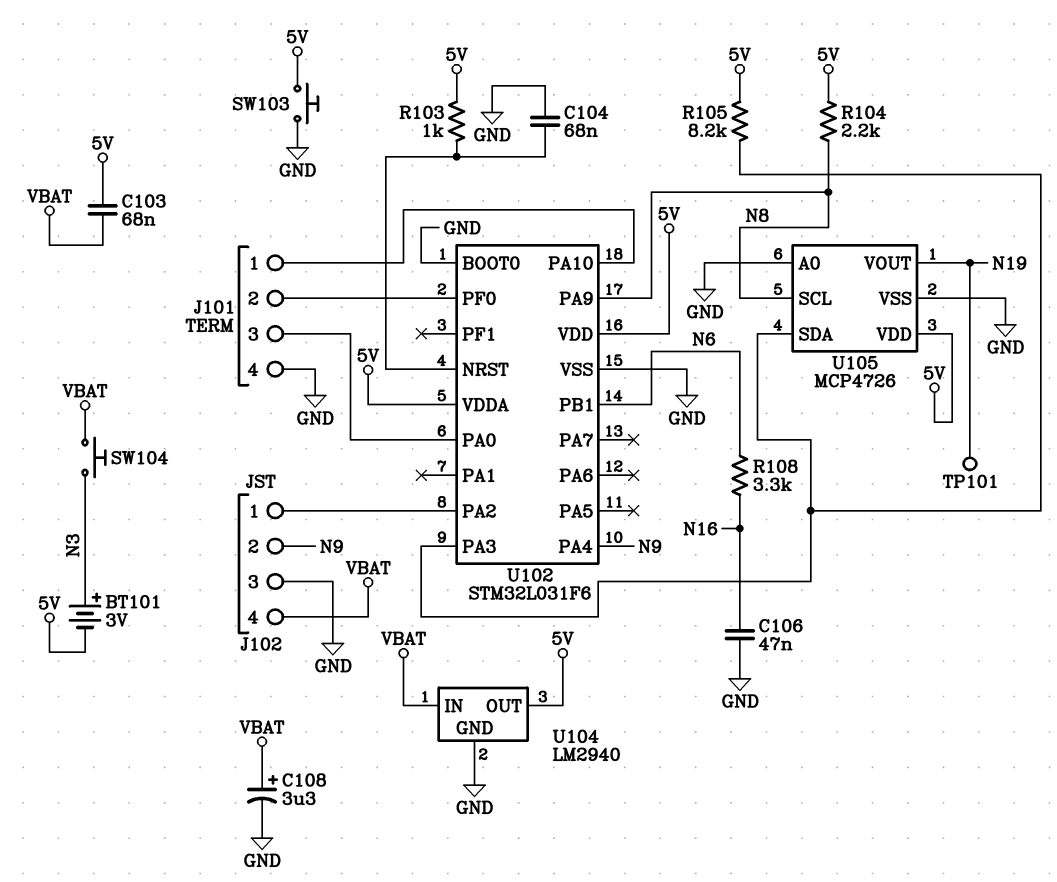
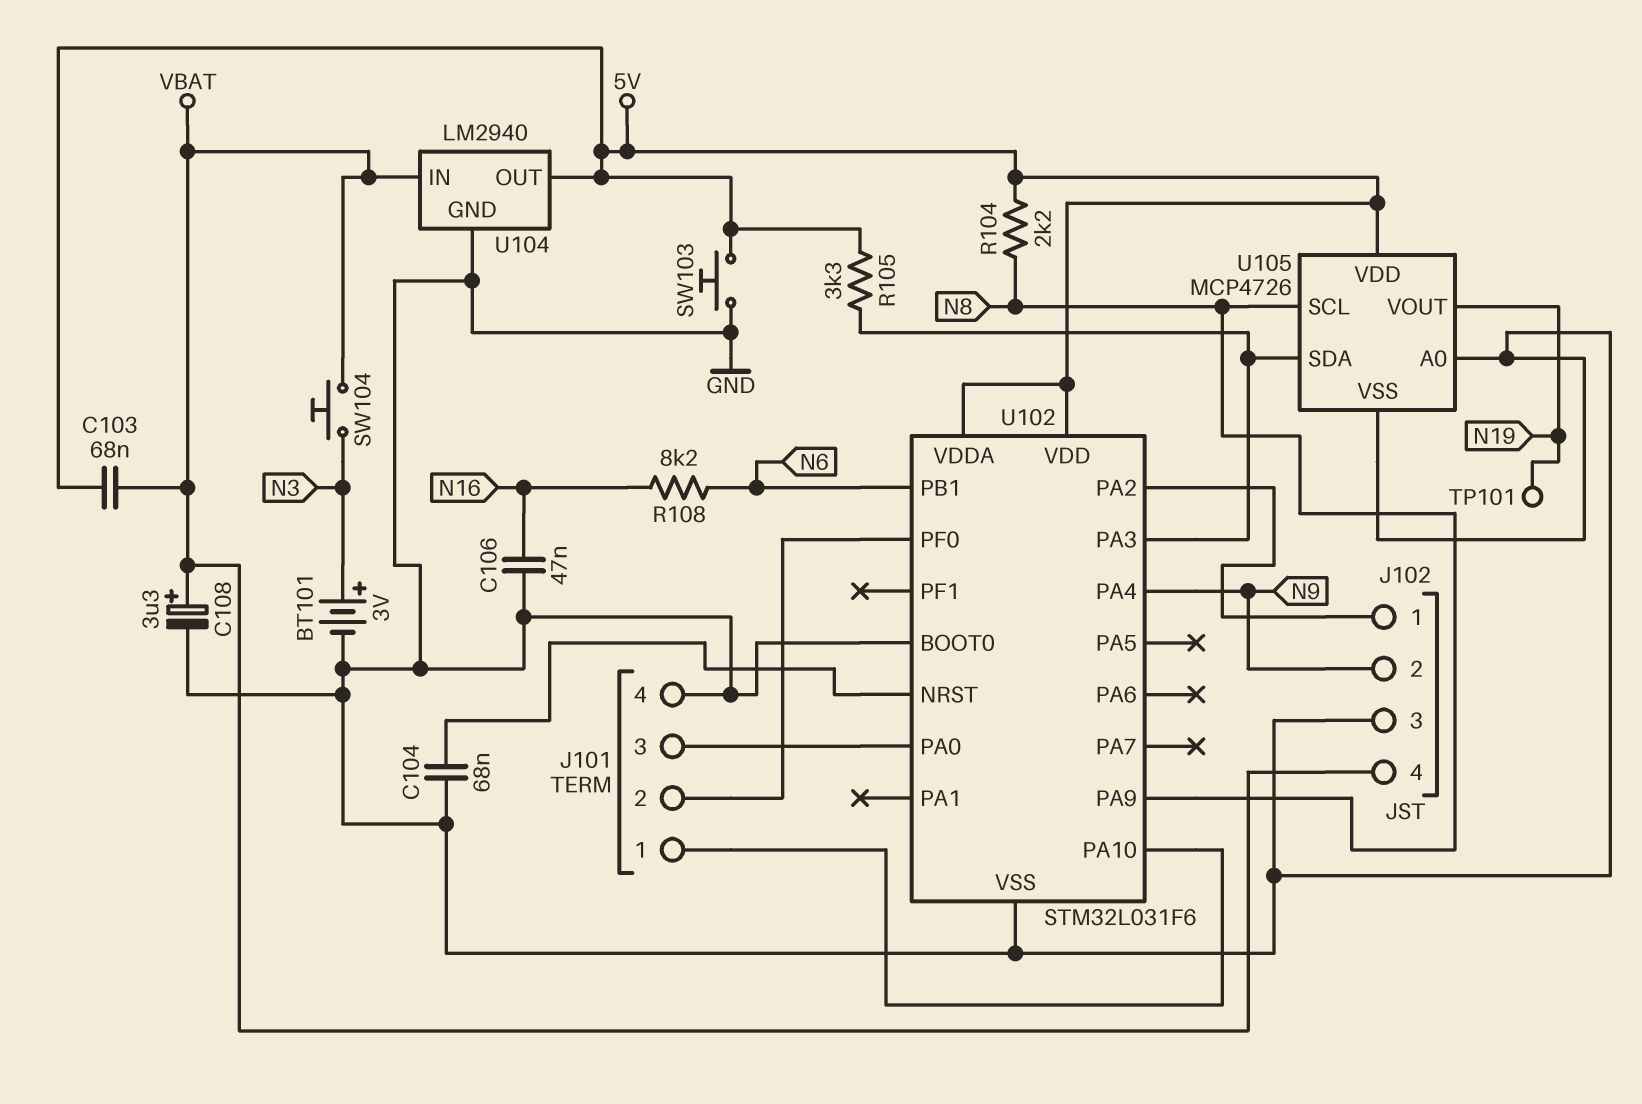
BT101: 3V (plus N3, minus 5V) -> 3V (plus N3, minus GND)
R103: 1k (5V, U102/NRST) -> none
R105: 8.2k (5V, U102/PA3) -> 3.3k (5V, U102/PA3)
R108: 3.3k (N6, N16) -> 8.2k (N6, N16)

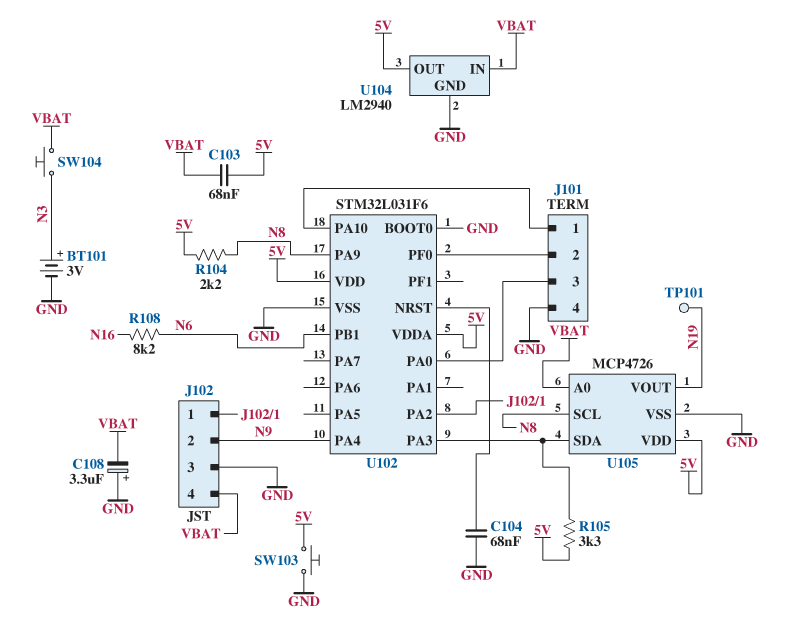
C106: 47nF (GND, N16) -> none
C108: 3.3uF (plus VBAT, minus GND) -> 3.3uF (plus GND, minus VBAT)
U105 pin A0: GND -> VBAT

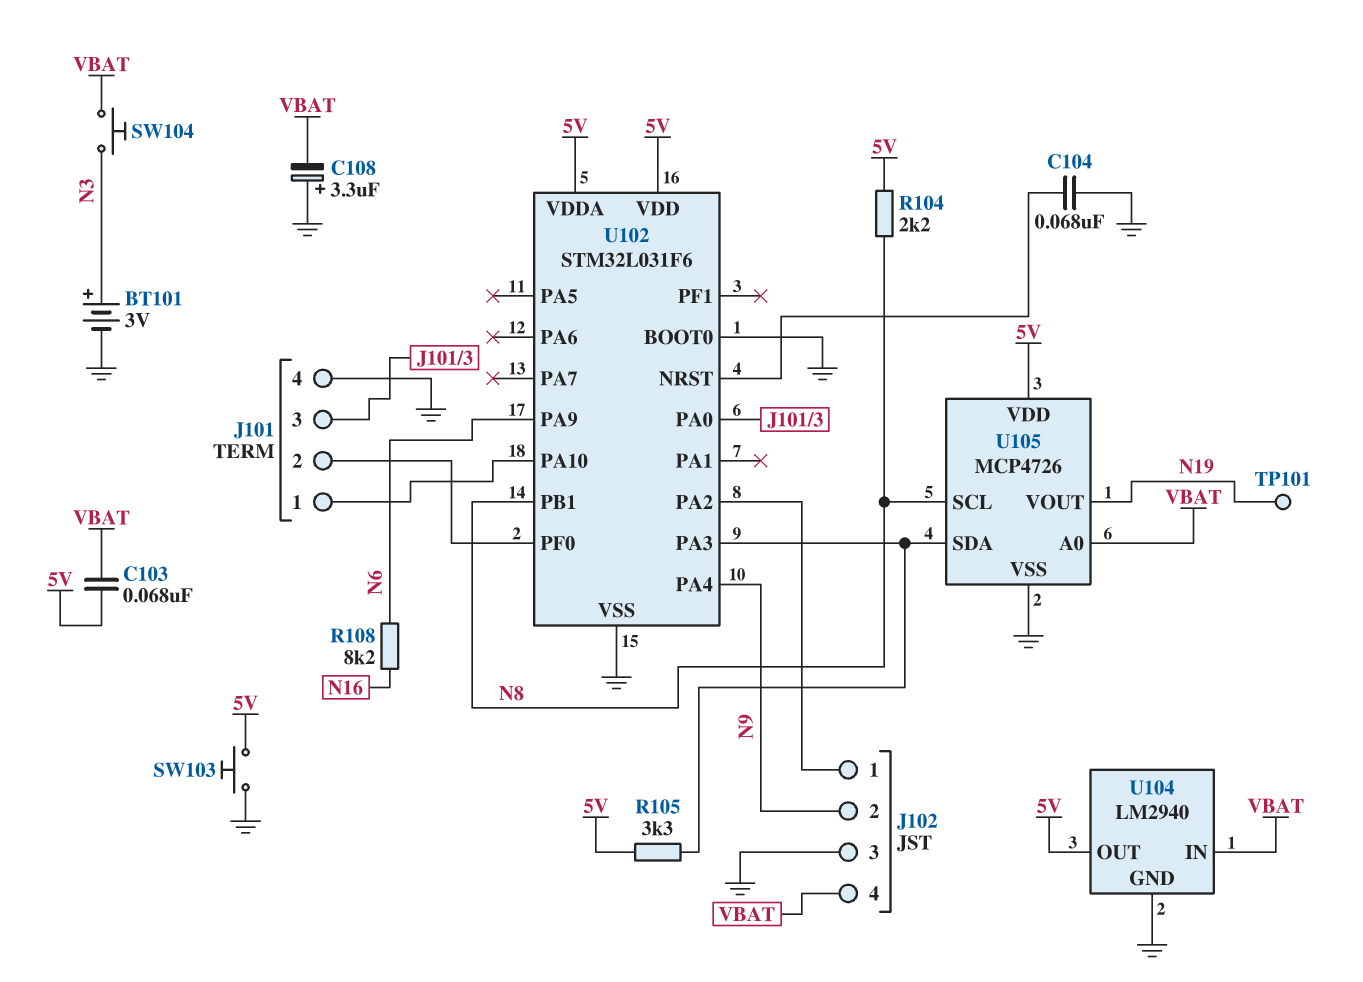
U102 pin PA9: N8 -> N6
U102 pin PB1: N6 -> N8

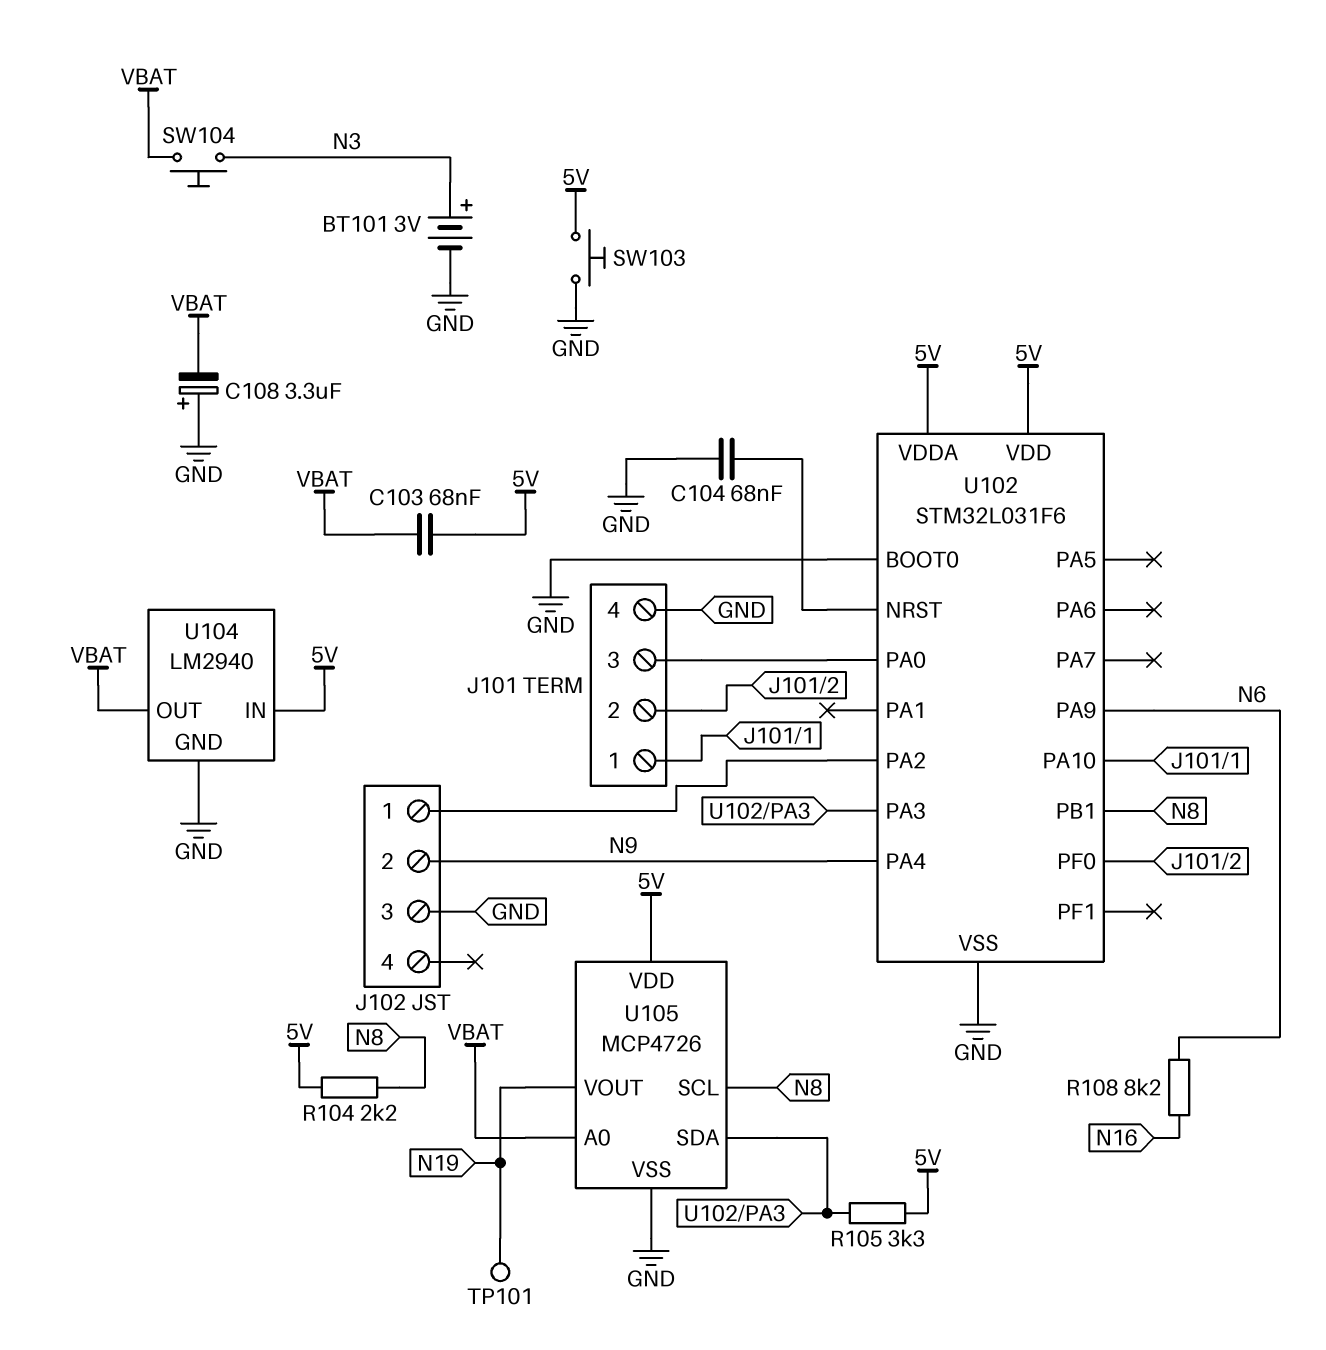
J102 pin 4: VBAT -> none
U104 pin IN: VBAT -> 5V
U104 pin OUT: 5V -> VBAT

